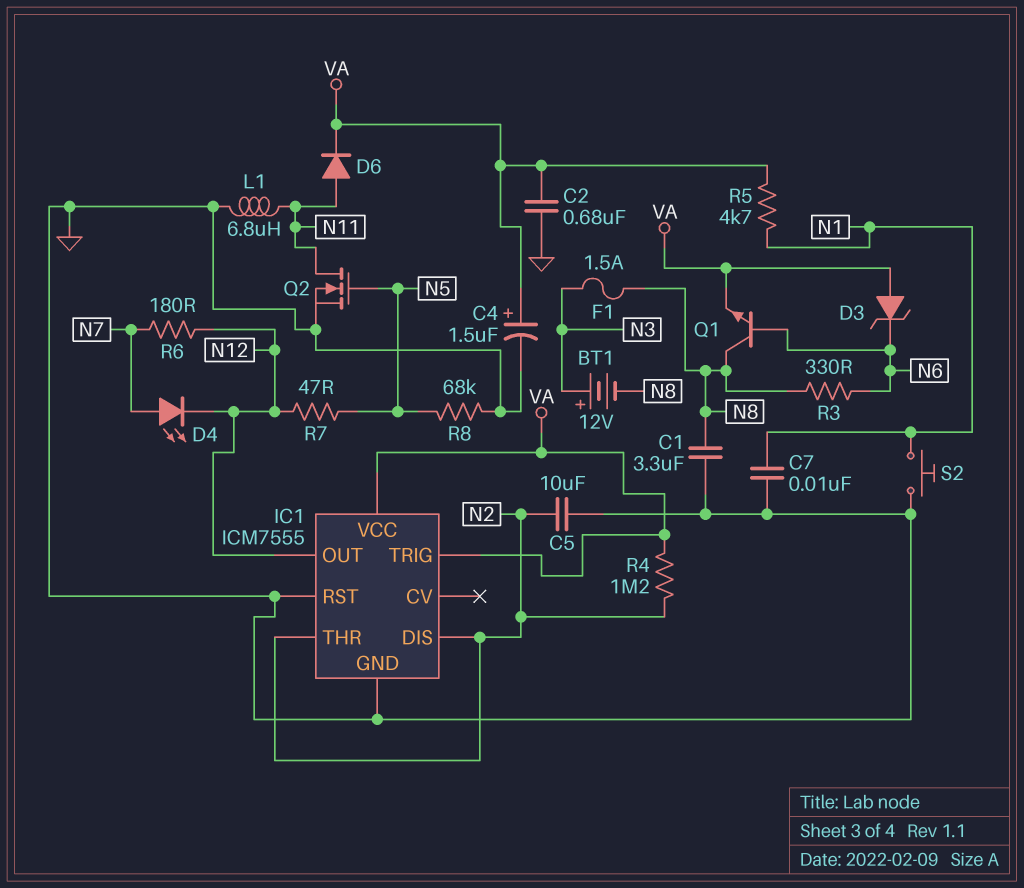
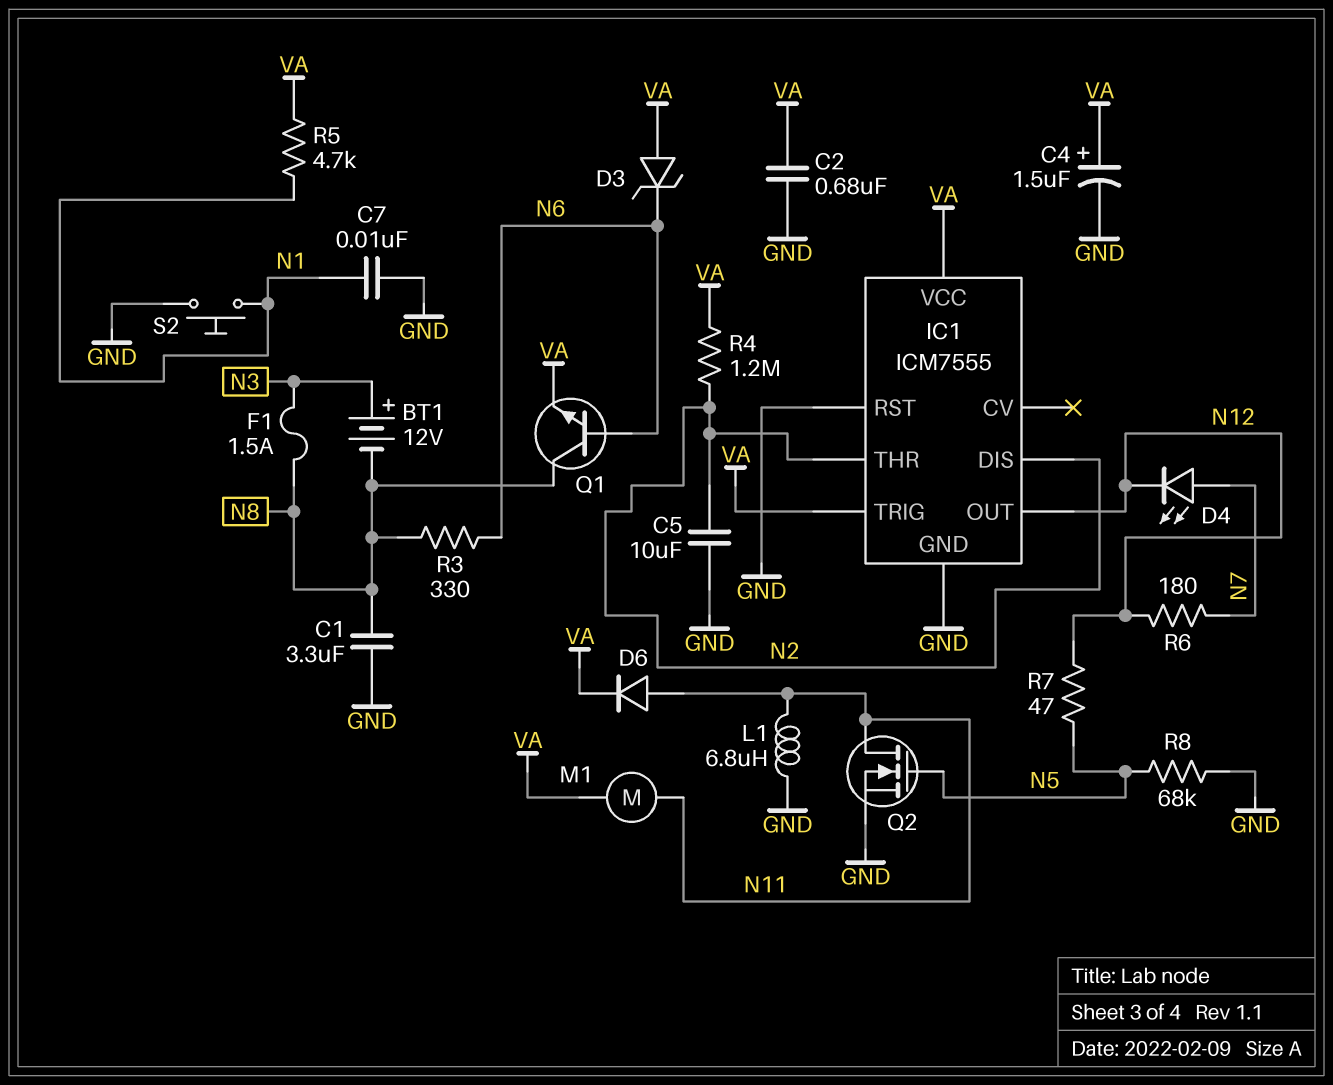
M1: none -> motor (N11, VA)

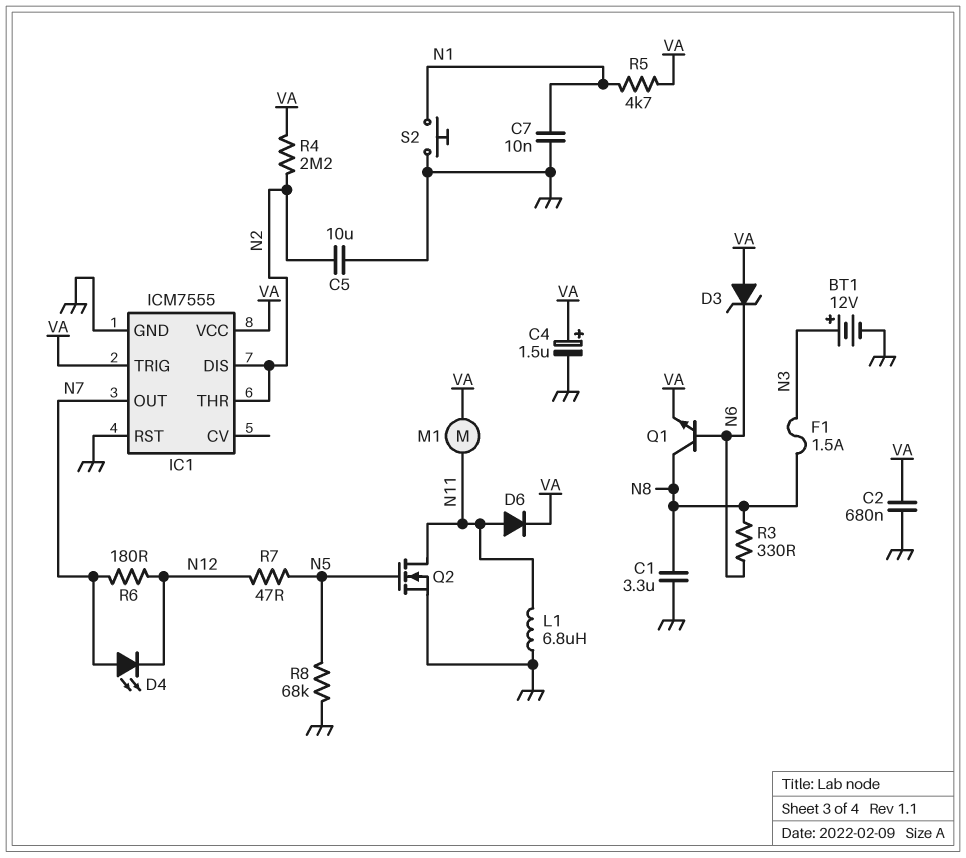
BT1: 12V (plus N3, minus N8) -> 12V (plus N3, minus GND)
IC1 pin OUT: N12 -> N7
R4: 1.2M (N2, VA) -> 2.2M (N2, VA)

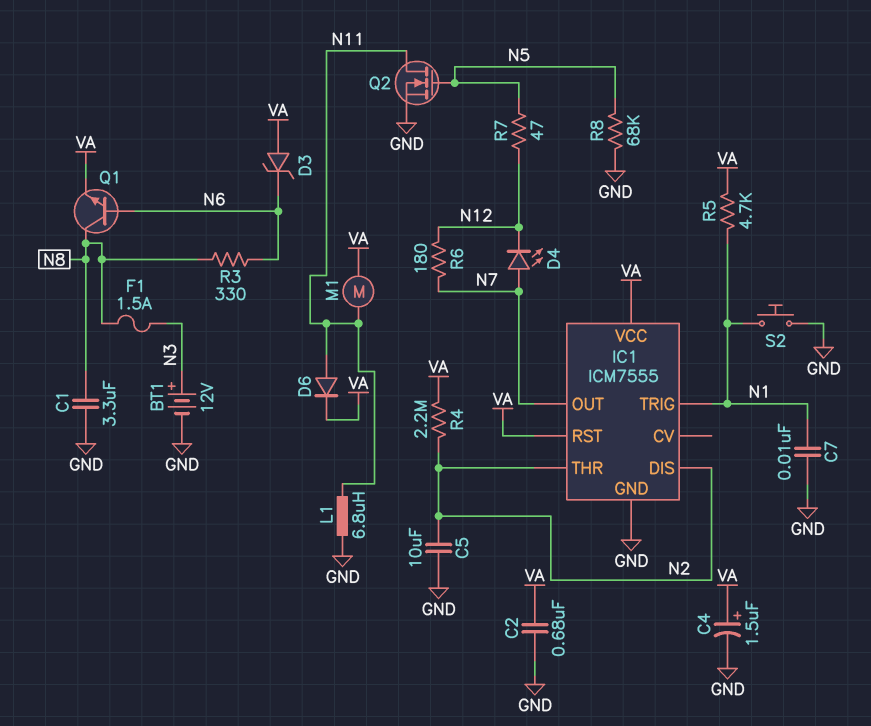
IC1 pin RST: GND -> VA
IC1 pin TRIG: VA -> N1

